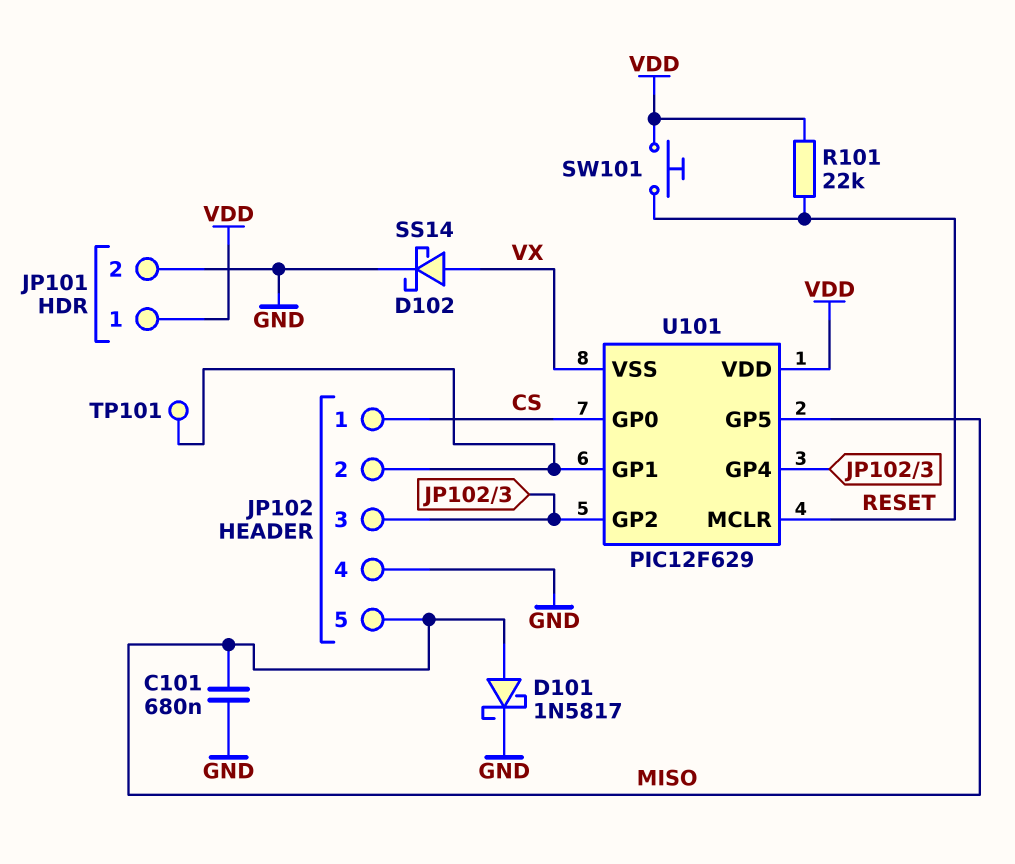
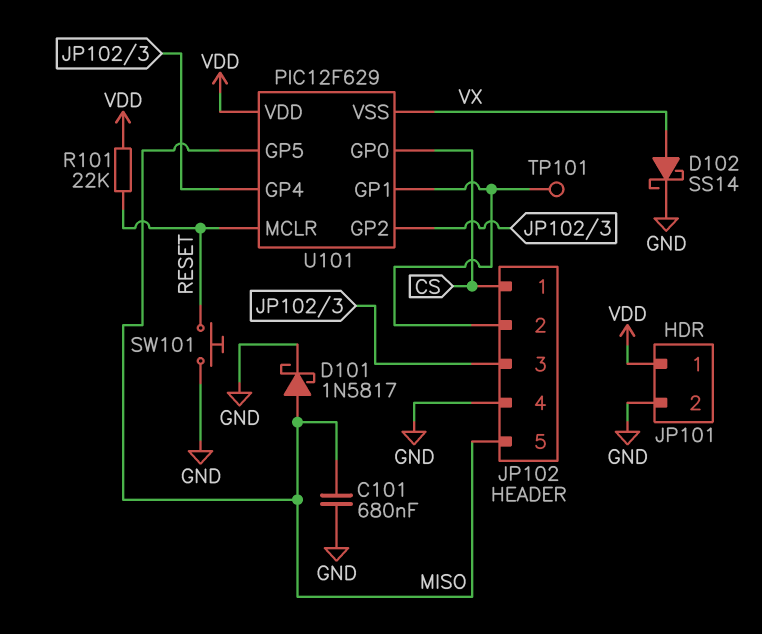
SW101: button (RESET, VDD) -> button (GND, RESET)

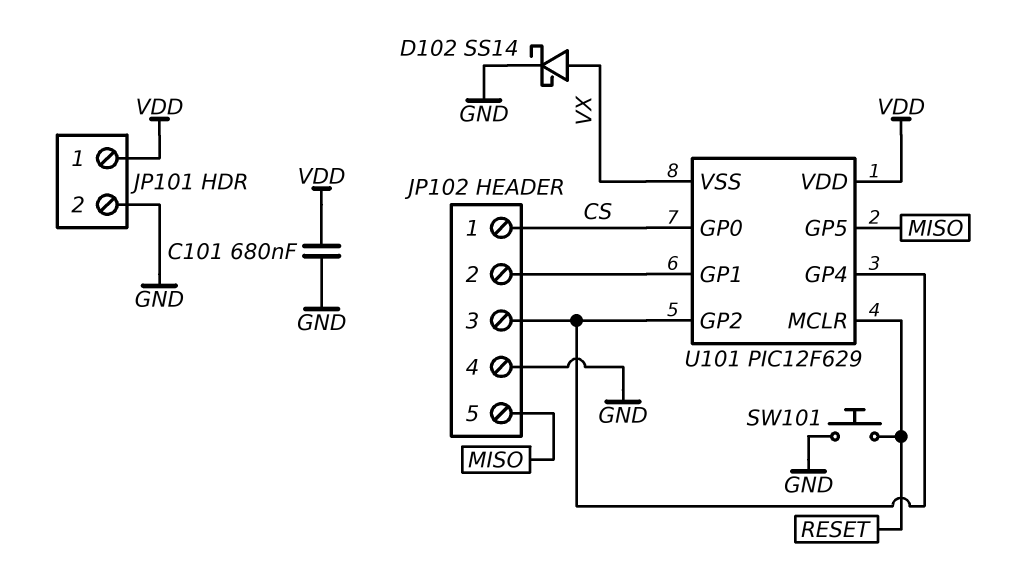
C101: 680nF (GND, MISO) -> 680nF (GND, VDD)
D101: schottky 1N5817 (A MISO, K GND) -> none
R101: 22k (RESET, VDD) -> none
TP101: test point (JP102/2) -> none

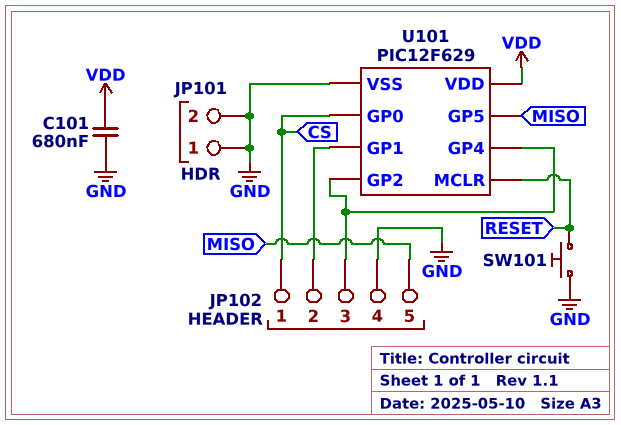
D102: schottky SS14 (A VX, K GND) -> none
JP101 pin 1: VDD -> GND
U101 pin VSS: VX -> GND

